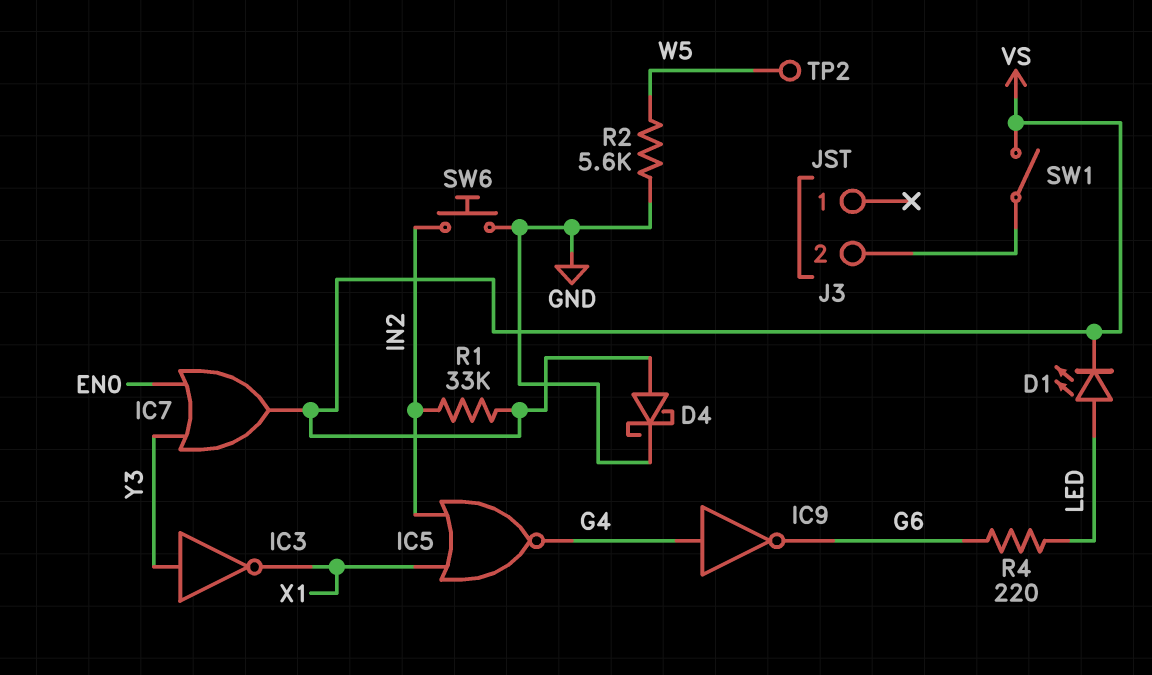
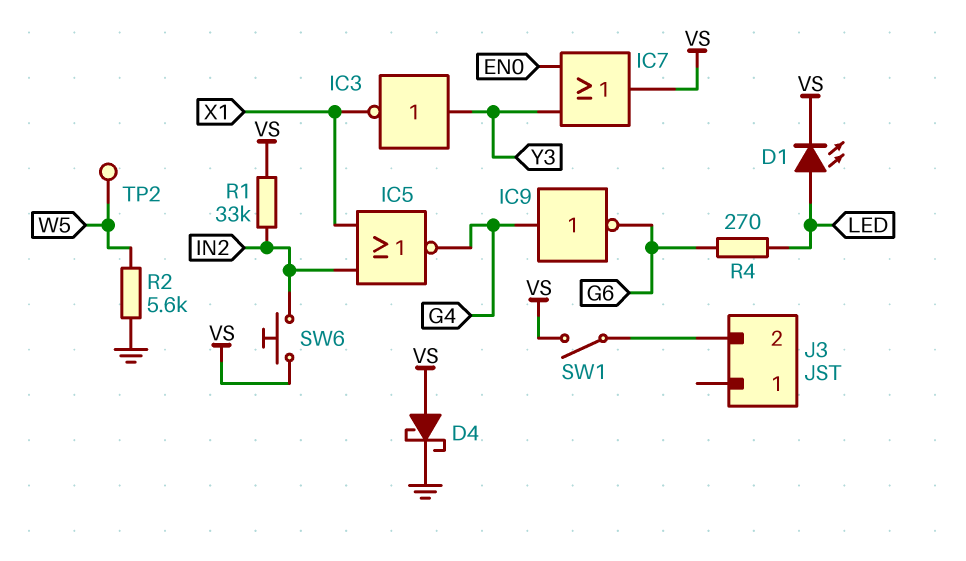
R4: 220 (G6, LED) -> 270 (G6, LED)
SW6: button (GND, IN2) -> button (IN2, VS)

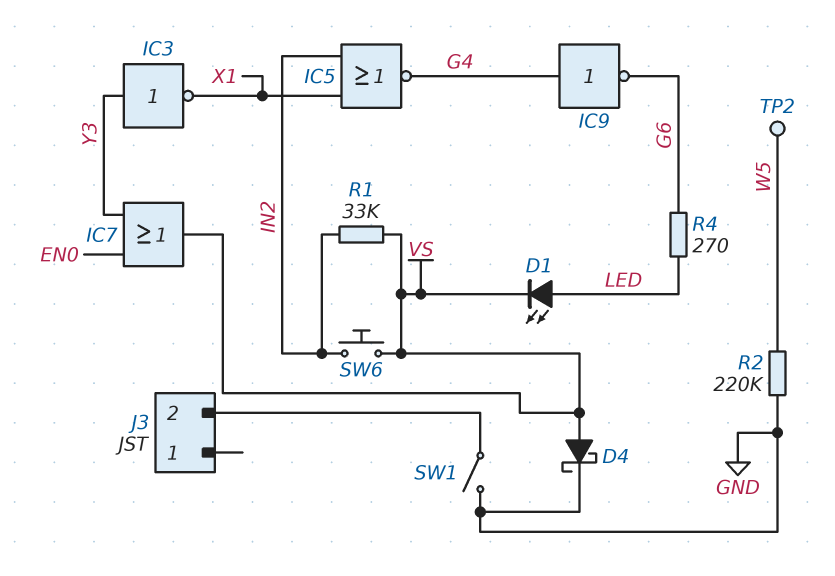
R2: 5.6k (GND, W5) -> 220k (GND, W5)
SW1: switch (J3/2, VS) -> switch (GND, J3/2)

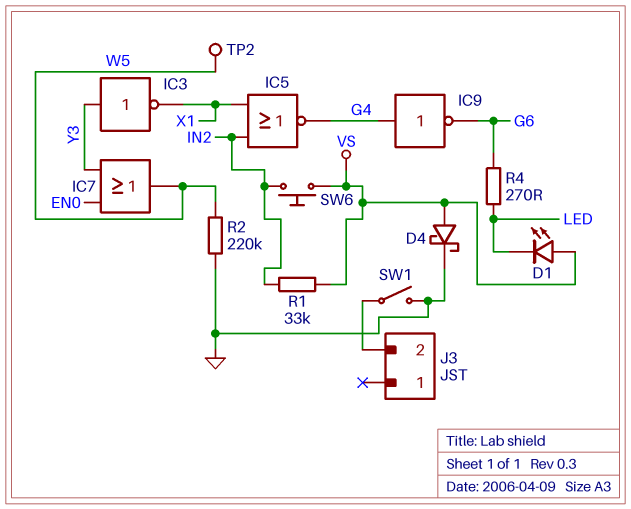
D1: LED (A LED, K VS) -> LED (A VS, K LED)
IC7: OR (in EN0, in Y3, out VS) -> OR (in EN0, in Y3, out W5)

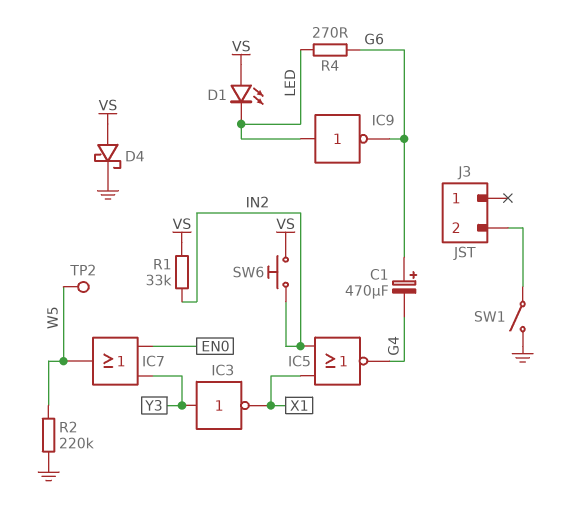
C1: none -> 470uF (plus G6, minus G4)
IC9: NOT (in G4, out G6) -> NOT (in LED, out G6)

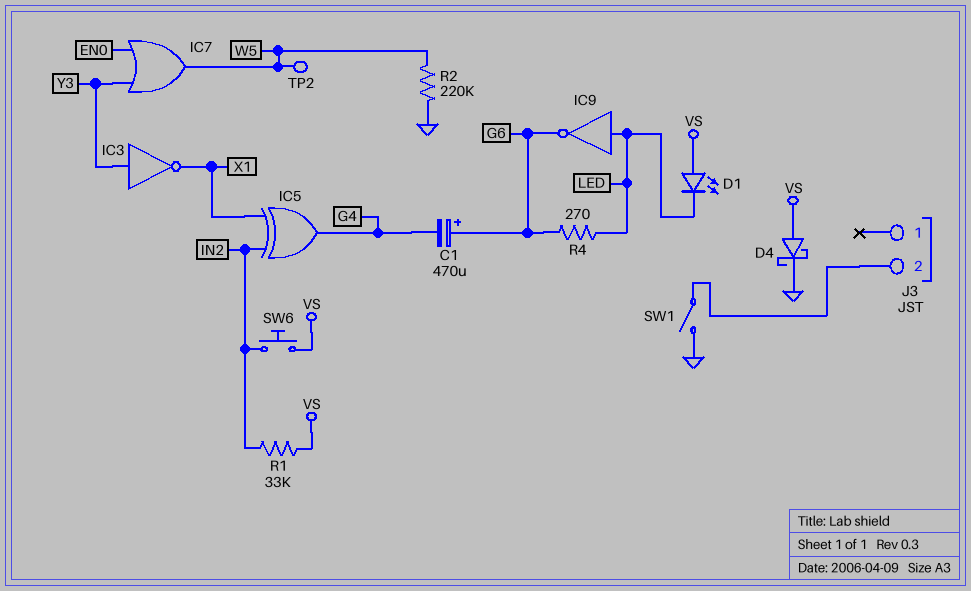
IC5: NOR (in IN2, in X1, out G4) -> XOR (in IN2, in X1, out G4)

